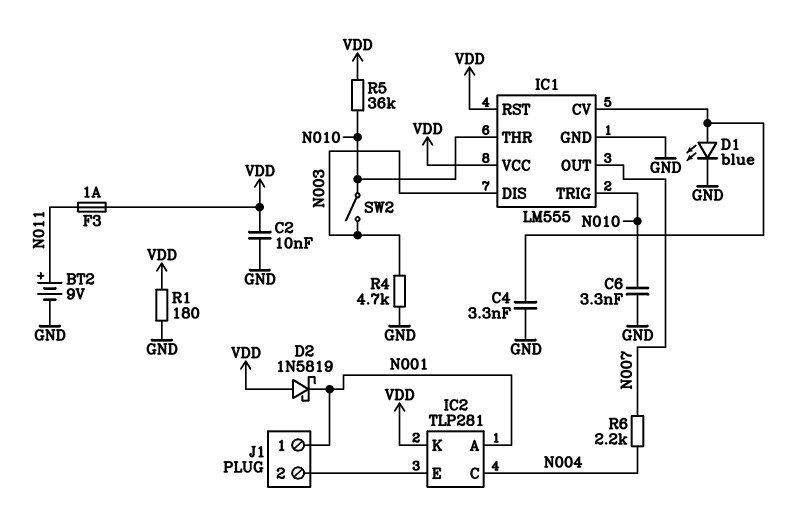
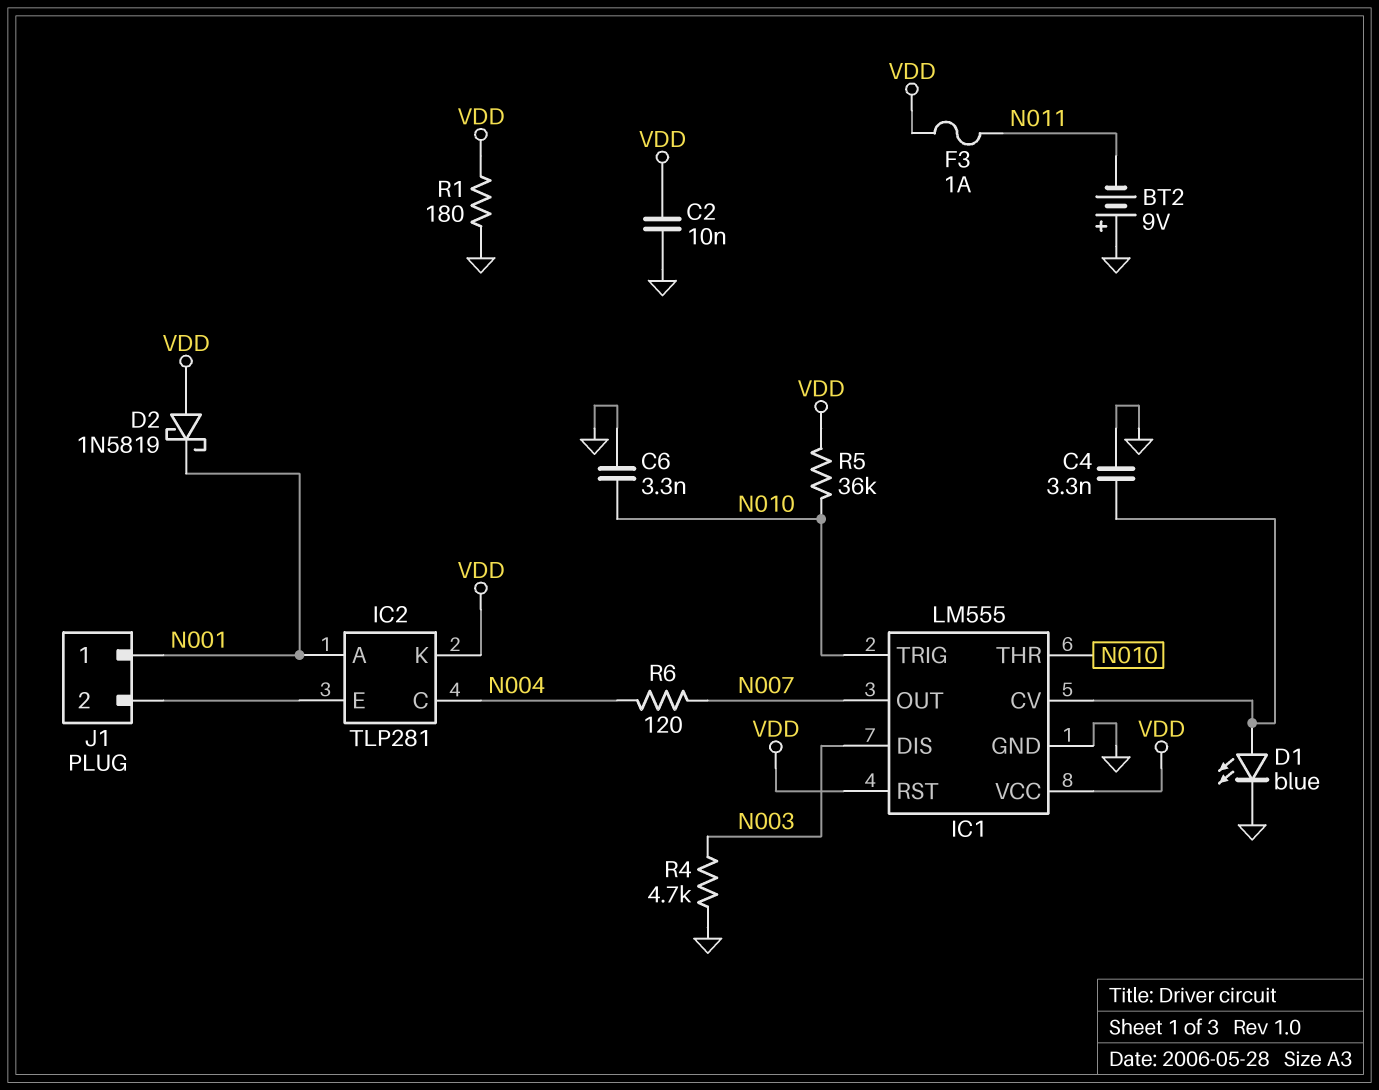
BT2: 9V (plus N011, minus GND) -> 9V (plus GND, minus N011)
R6: 2.2k (N004, N007) -> 120 (N004, N007)
SW2: switch (N003, N010) -> none

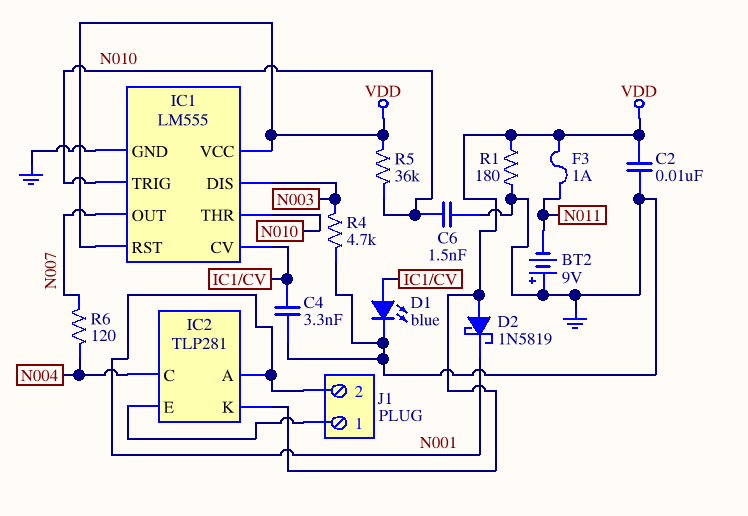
C6: 3.3nF (GND, N010) -> 1.5nF (GND, N010)
J1 pin 1: N001 -> IC2/E
J1 pin 2: IC2/E -> N001

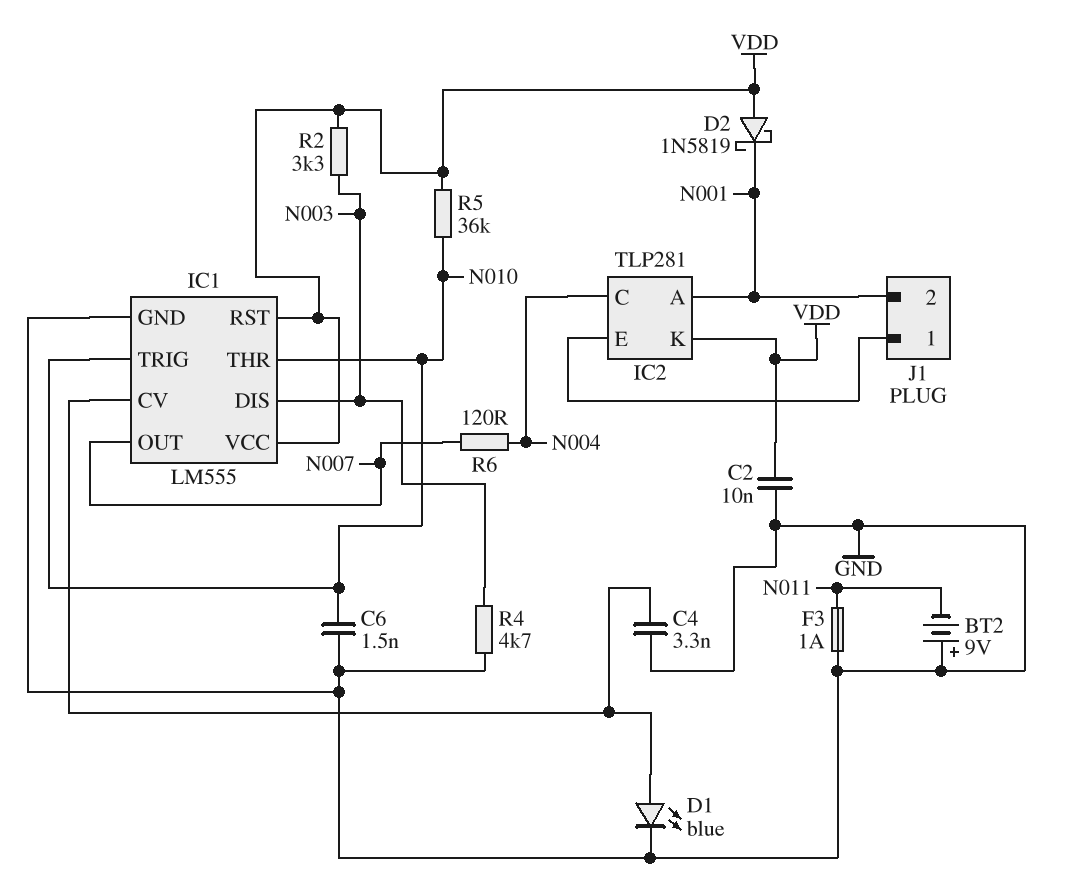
F3: 1A (N011, VDD) -> 1A (GND, N011)
R1: 180 (GND, VDD) -> none
R2: none -> 3.3k (N003, VDD)

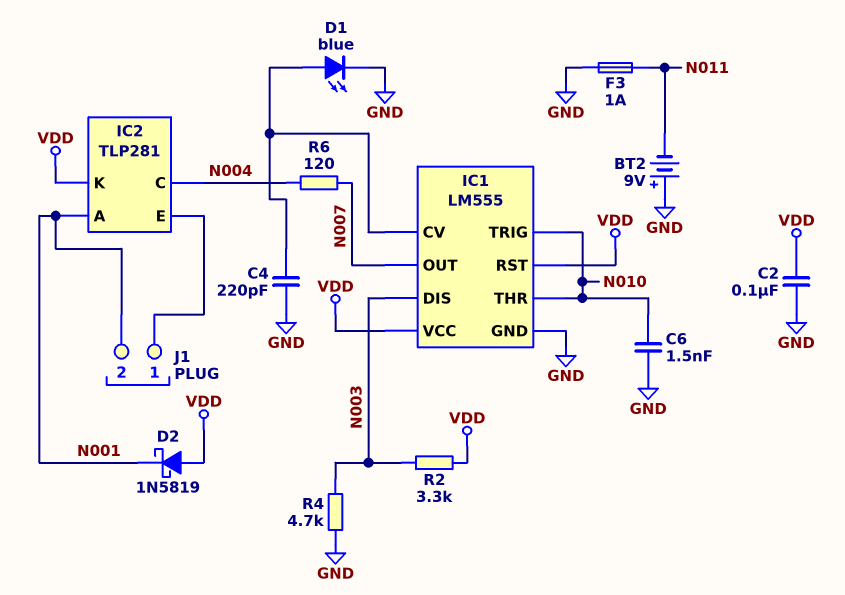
C2: 10nF (GND, VDD) -> 100nF (GND, VDD)
C4: 3.3nF (GND, IC1/CV) -> 220pF (GND, IC1/CV)
R5: 36k (N010, VDD) -> none

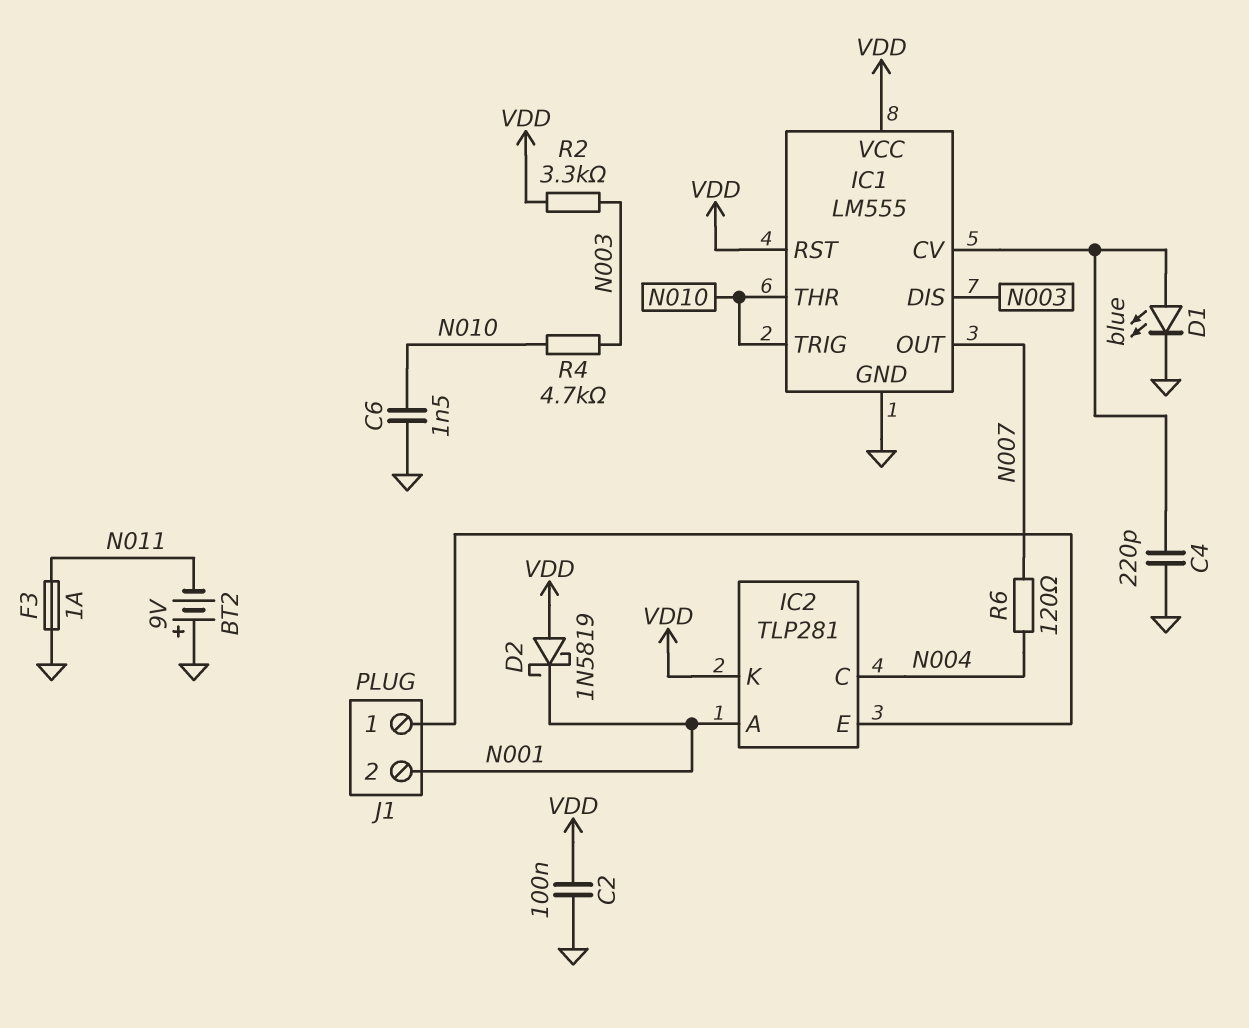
R4: 4.7k (GND, N003) -> 4.7k (N003, N010)

